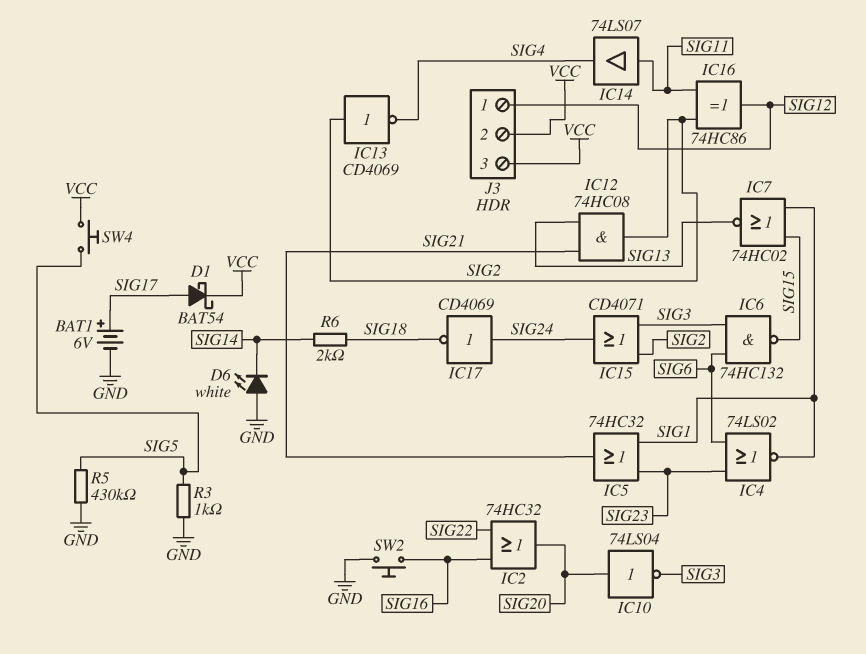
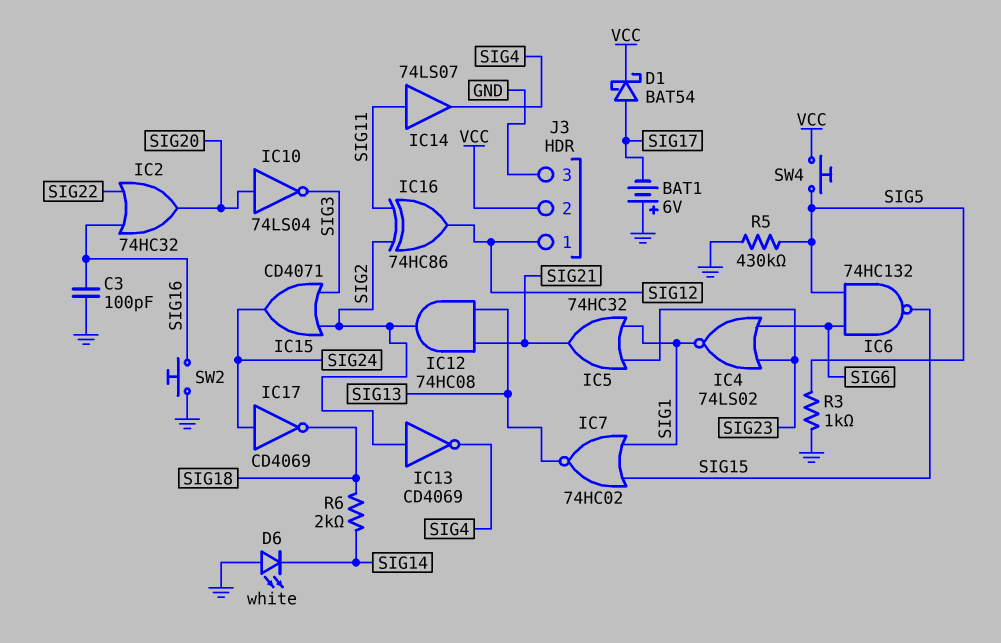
BAT1: 6V (plus SIG17, minus GND) -> 6V (plus GND, minus SIG17)
C3: none -> 100pF (GND, SIG16)
IC6: NAND 74HC132 (in SIG3, in SIG6, out SIG15) -> NAND 74HC132 (in SIG5, in SIG6, out SIG15)
J3 pin 3: VCC -> GND

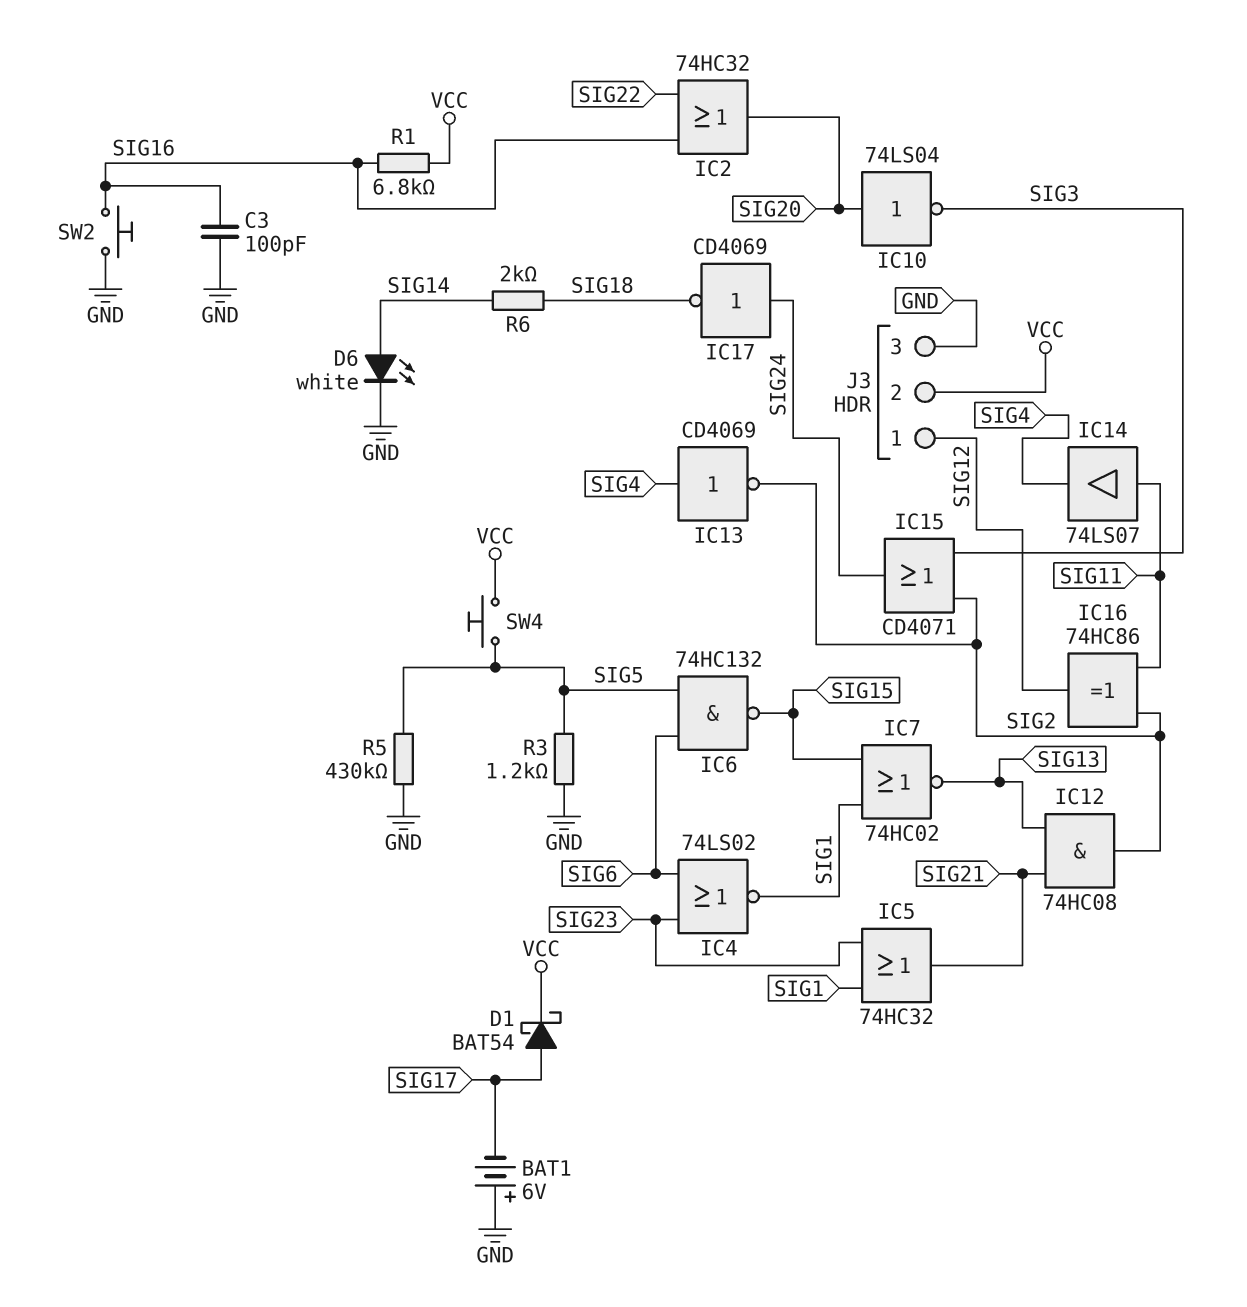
D6: LED white (A GND, K SIG14) -> LED white (A SIG14, K GND)
IC13: NOT CD4069 (in SIG2, out SIG4) -> NOT CD4069 (in SIG4, out SIG2)
R1: none -> 6.8k (SIG16, VCC)
R3: 1k (GND, SIG5) -> 1.2k (GND, SIG5)

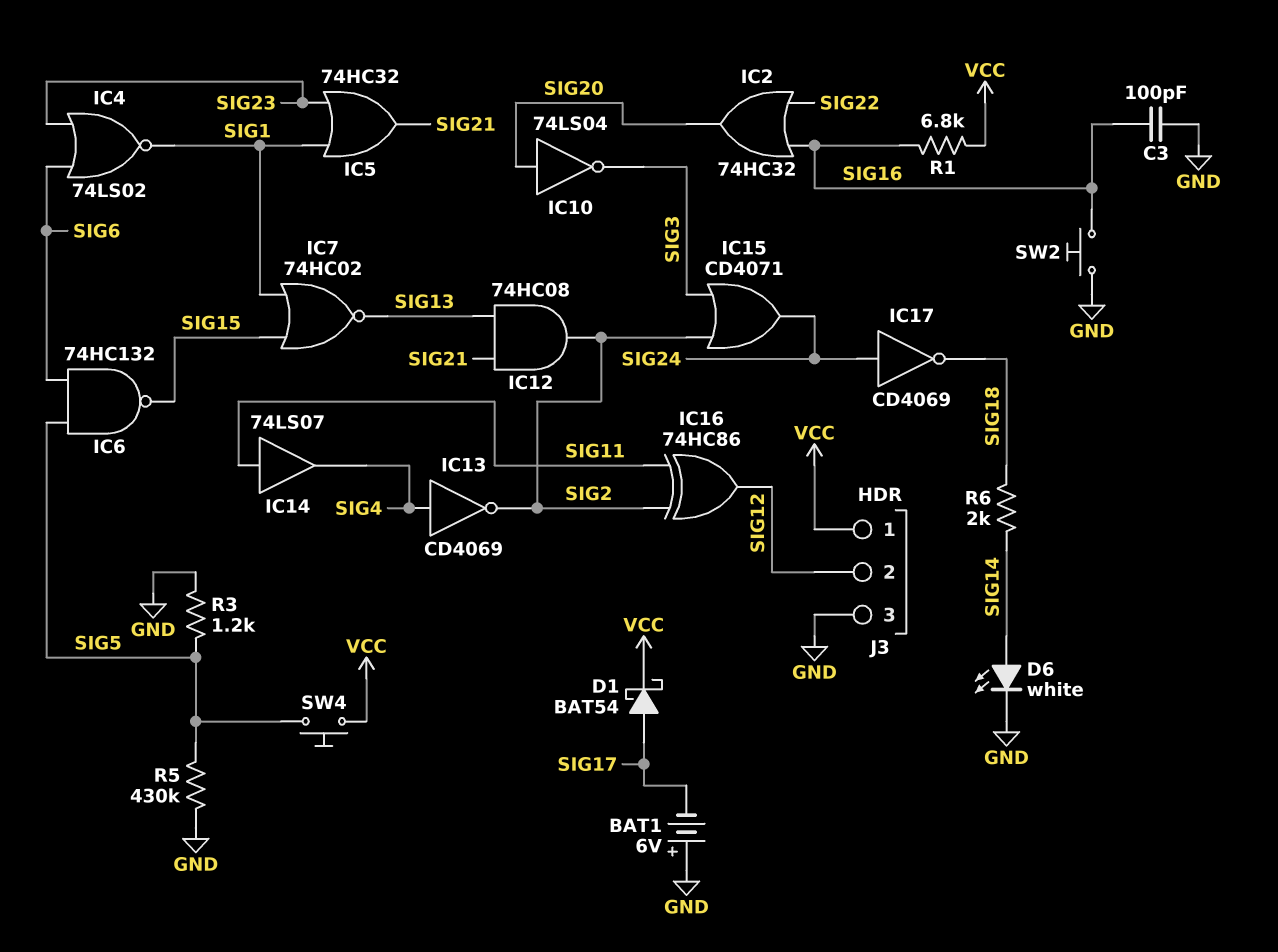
J3 pin 1: SIG12 -> VCC
J3 pin 2: VCC -> SIG12

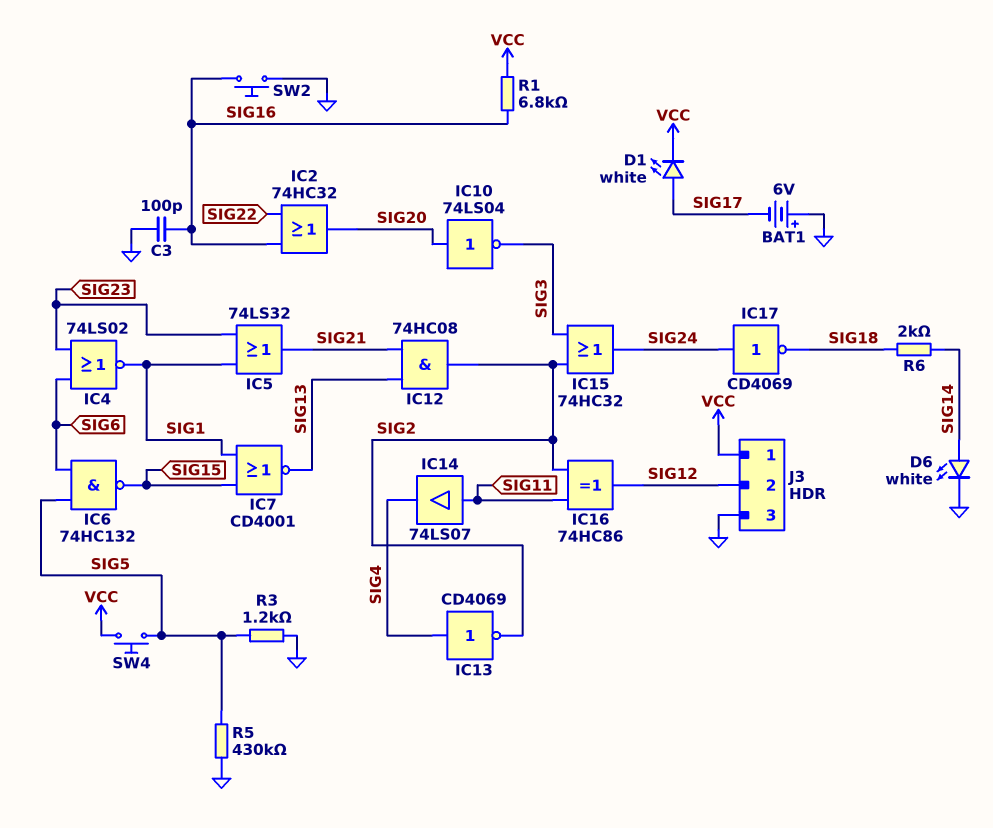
D1: schottky BAT54 (A SIG17, K VCC) -> LED white (A SIG17, K VCC)
IC5: OR 74HC32 (in SIG1, in SIG23, out SIG21) -> OR 74LS32 (in SIG1, in SIG23, out SIG21)
IC7: NOR 74HC02 (in SIG1, in SIG15, out SIG13) -> NOR CD4001 (in SIG1, in SIG15, out SIG13)
IC15: OR CD4071 (in SIG2, in SIG3, out SIG24) -> OR 74HC32 (in SIG2, in SIG3, out SIG24)

